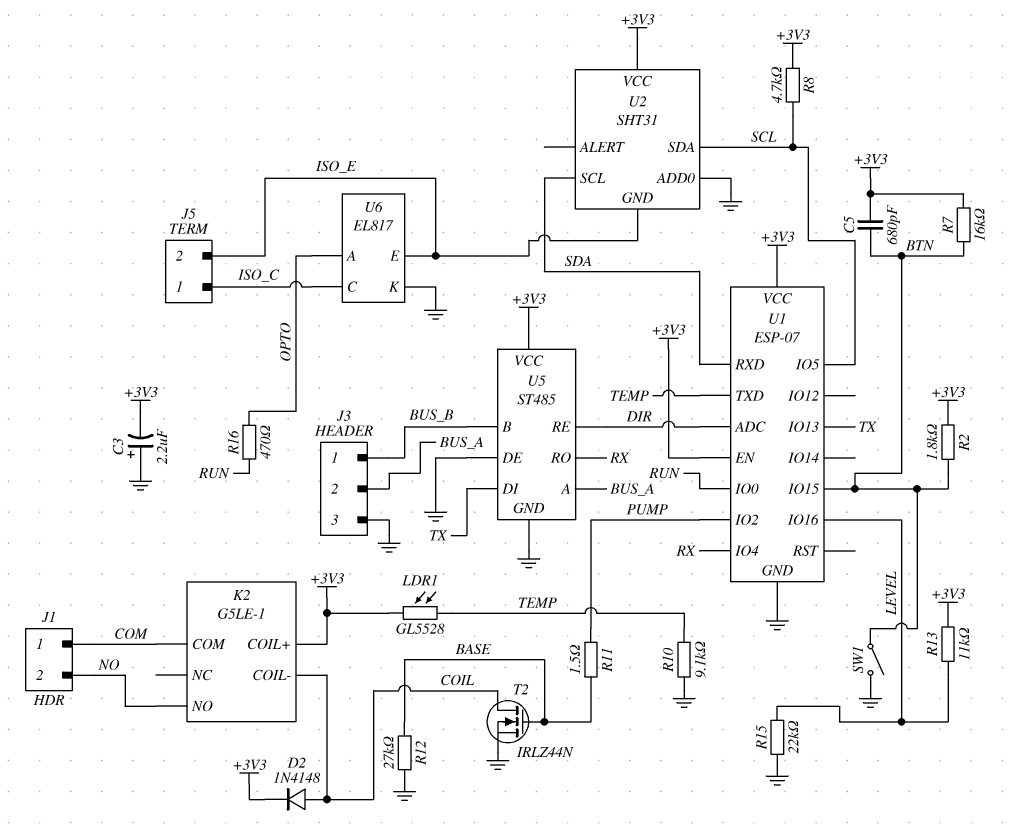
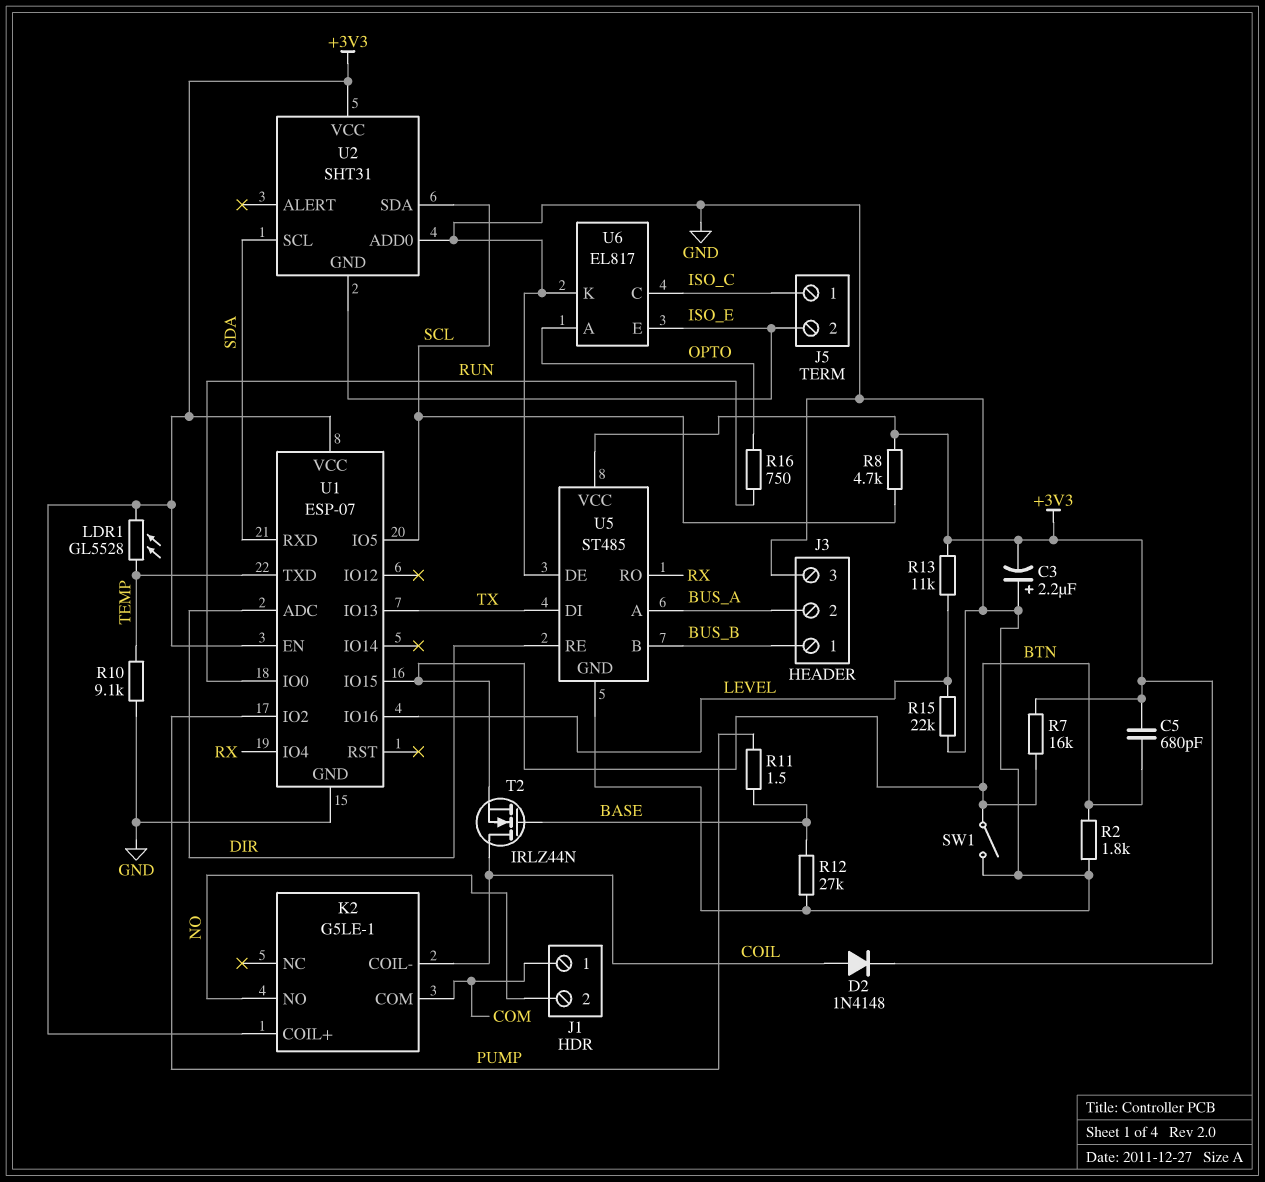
R2: 1.8k (+3V3, BTN) -> 1.8k (BTN, GND)
R16: 470 (OPTO, RUN) -> 750 (OPTO, RUN)
T2: NMOS IRLZ44N (G BASE, D COIL, S GND) -> NMOS IRLZ44N (G BASE, D COIL, S BTN)

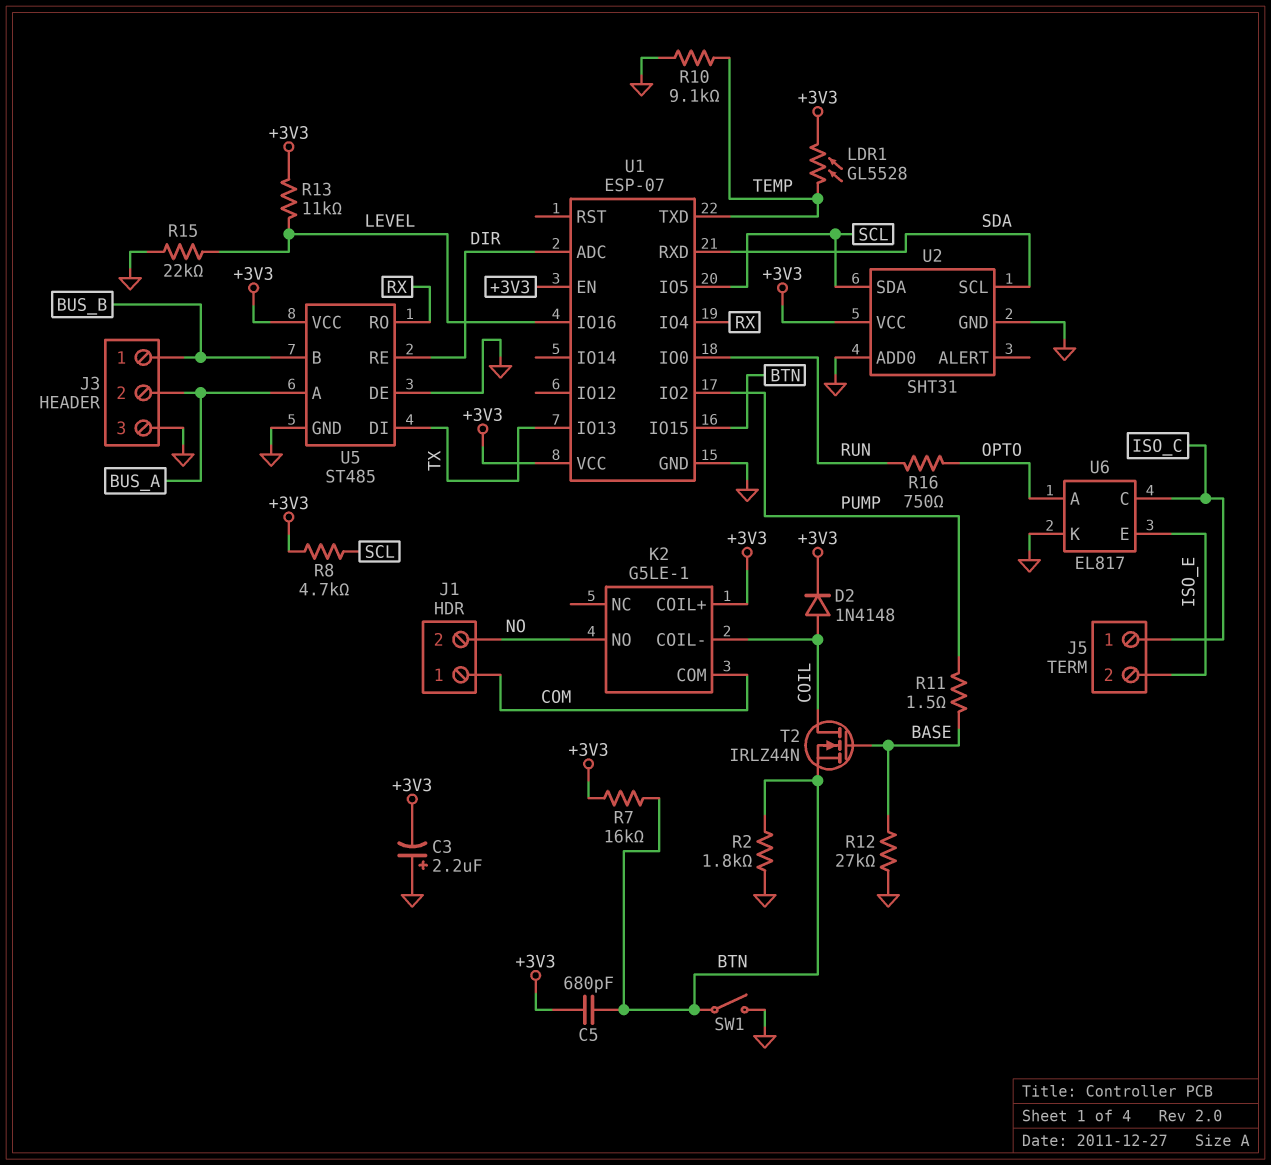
U2 pin GND: ISO_E -> GND

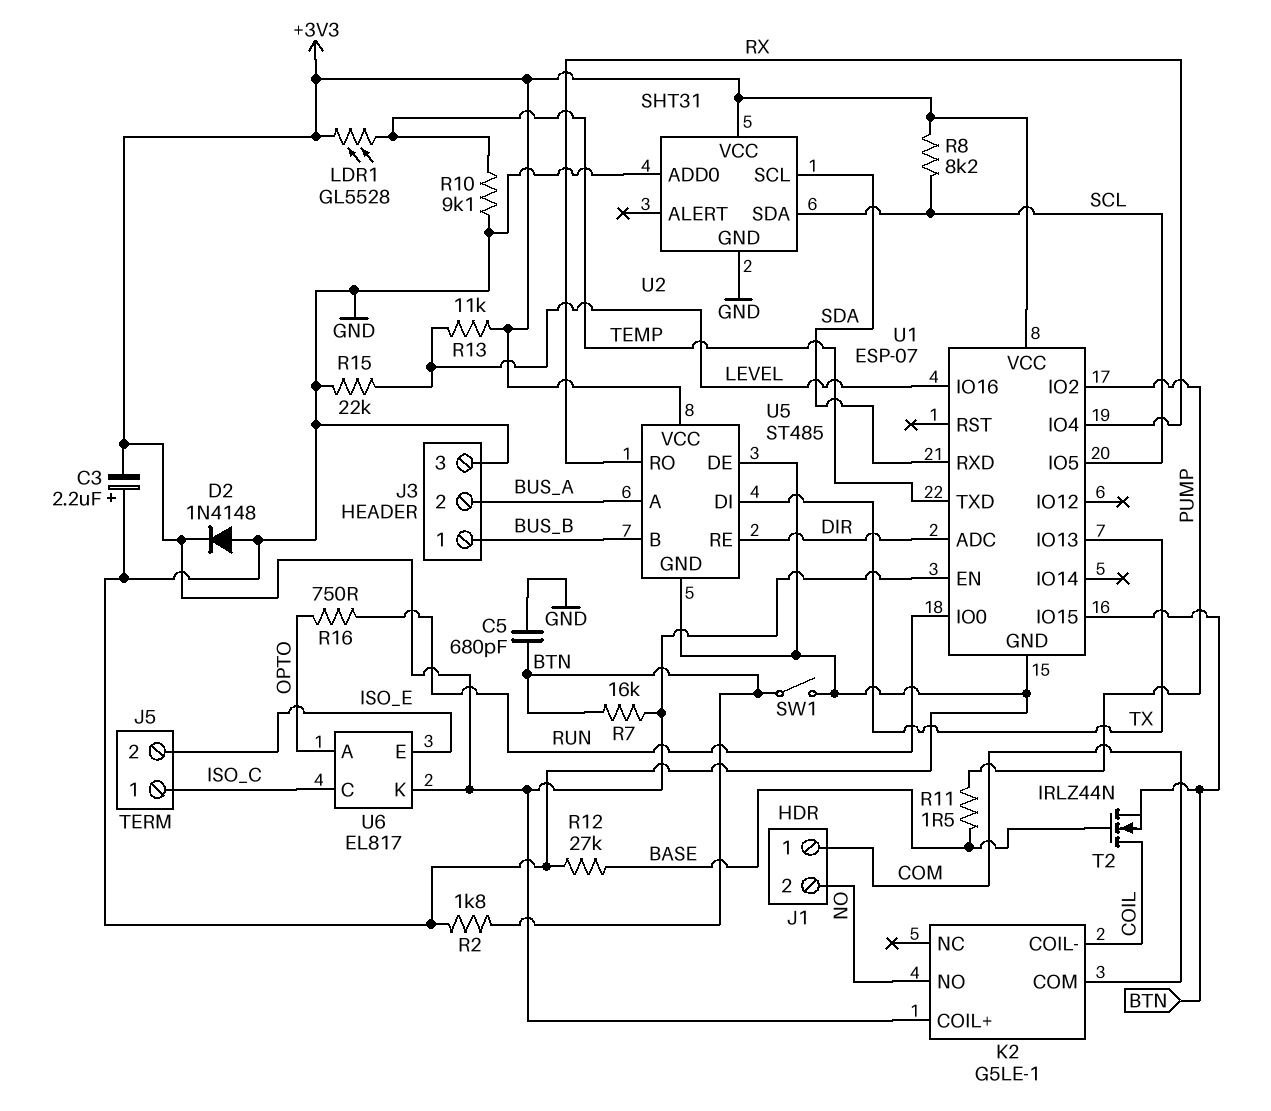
C5: 680pF (+3V3, BTN) -> 680pF (BTN, GND)
D2: diode 1N4148 (A COIL, K +3V3) -> diode 1N4148 (A GND, K +3V3)
R8: 4.7k (+3V3, SCL) -> 8.2k (+3V3, SCL)
U6 pin K: GND -> +3V3

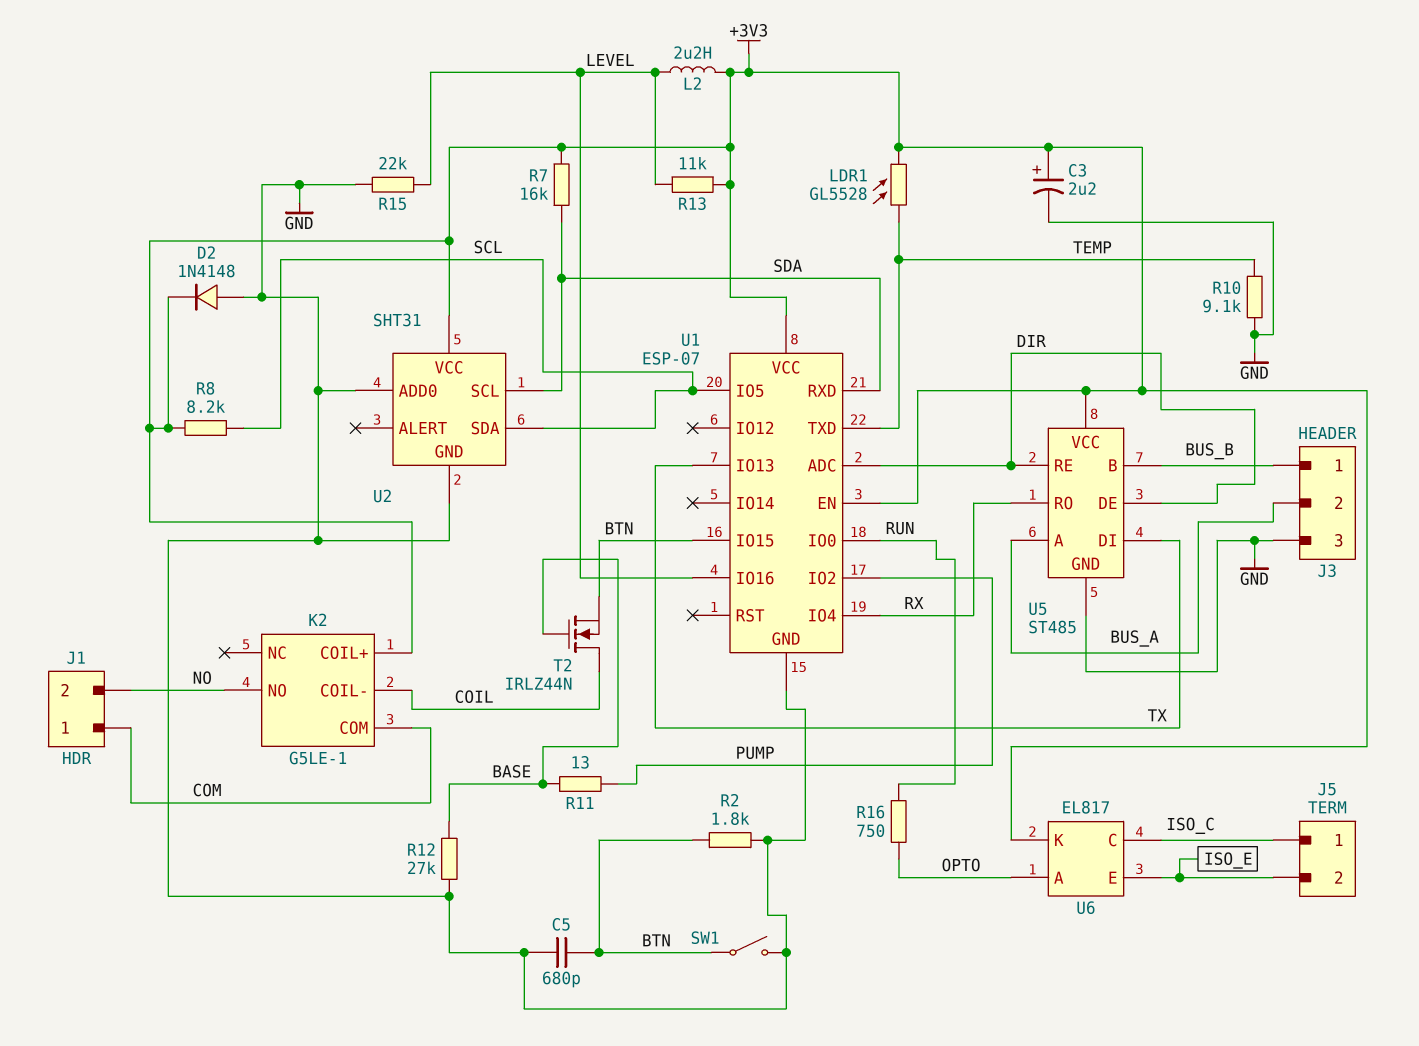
C3: 2.2uF (plus GND, minus +3V3) -> 2.2uF (plus +3V3, minus GND)
L2: none -> 2.2uH (+3V3, LEVEL)
R7: 16k (+3V3, BTN) -> 16k (+3V3, SDA)
R11: 1.5 (BASE, PUMP) -> 13 (BASE, PUMP)
U5 pin DE: GND -> DIR

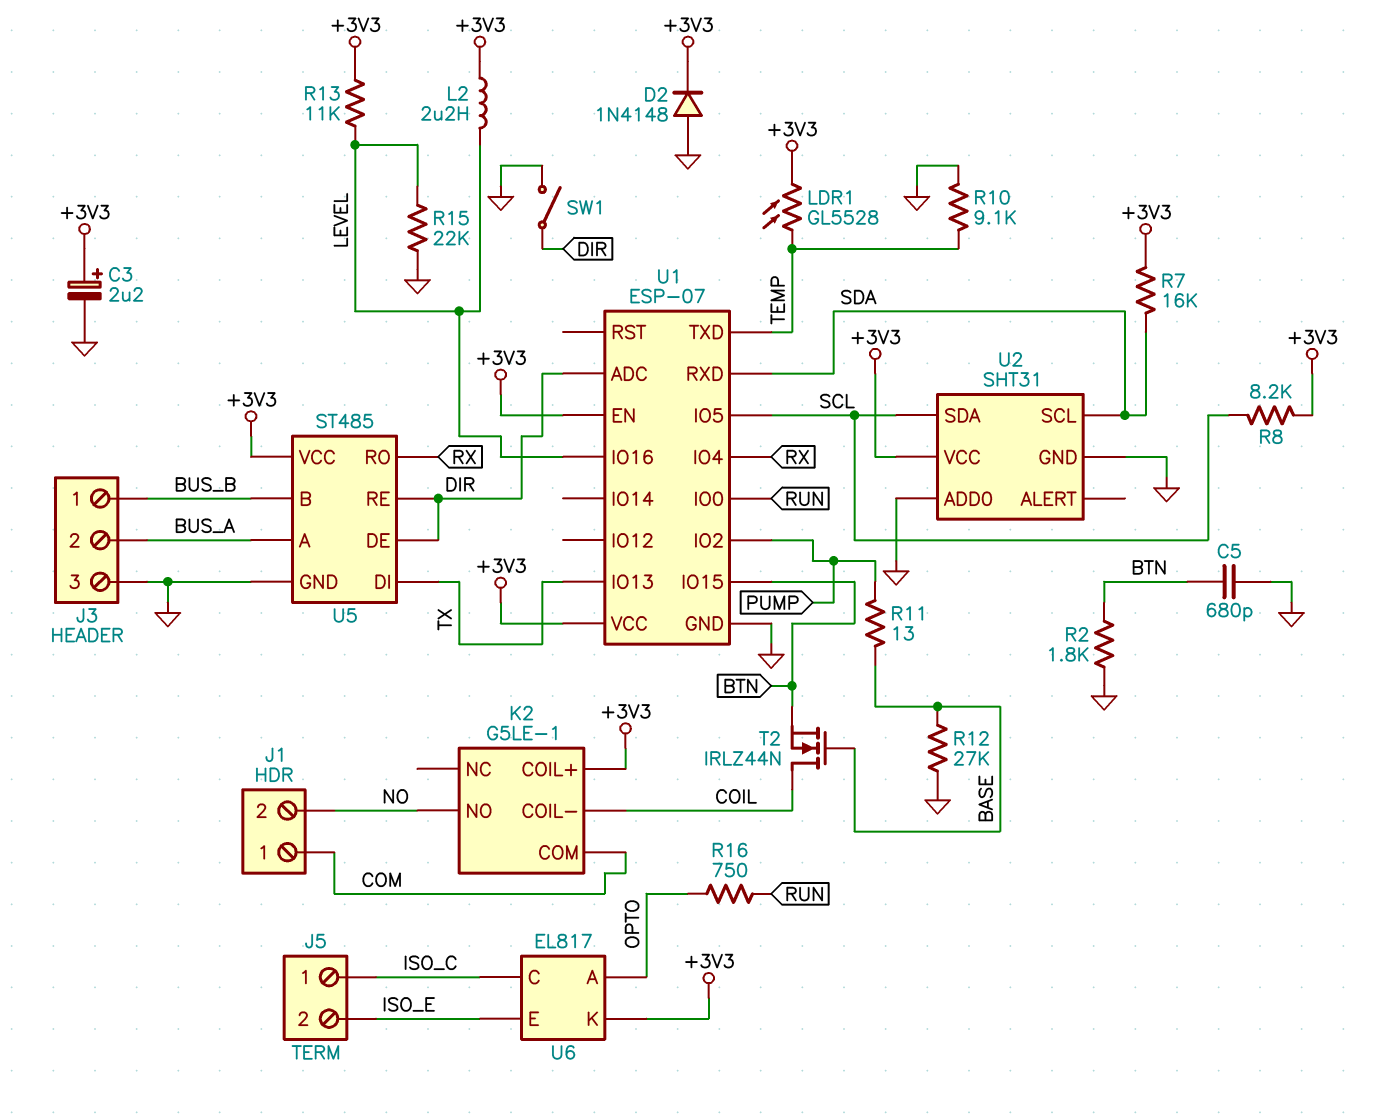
SW1: switch (BTN, GND) -> switch (DIR, GND)

